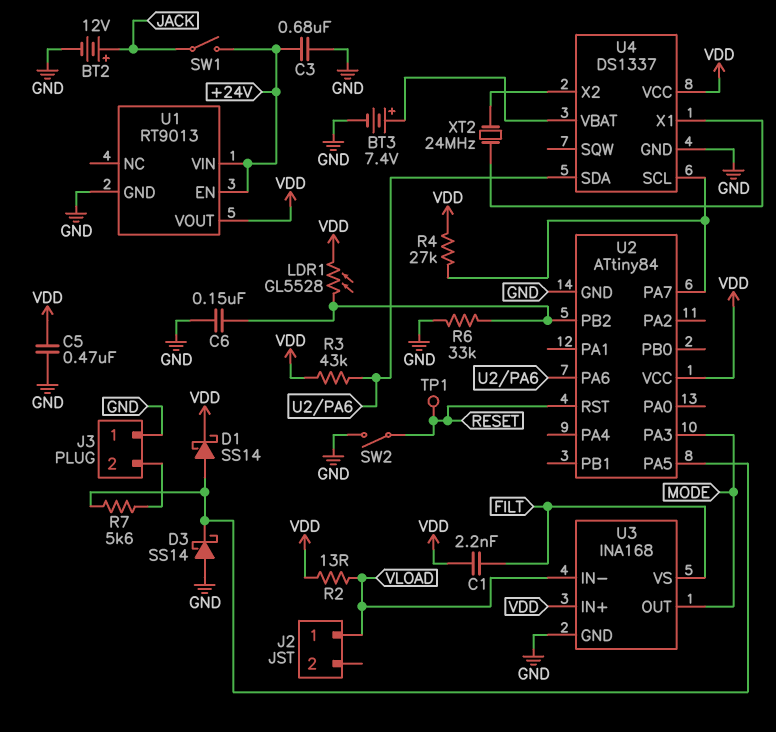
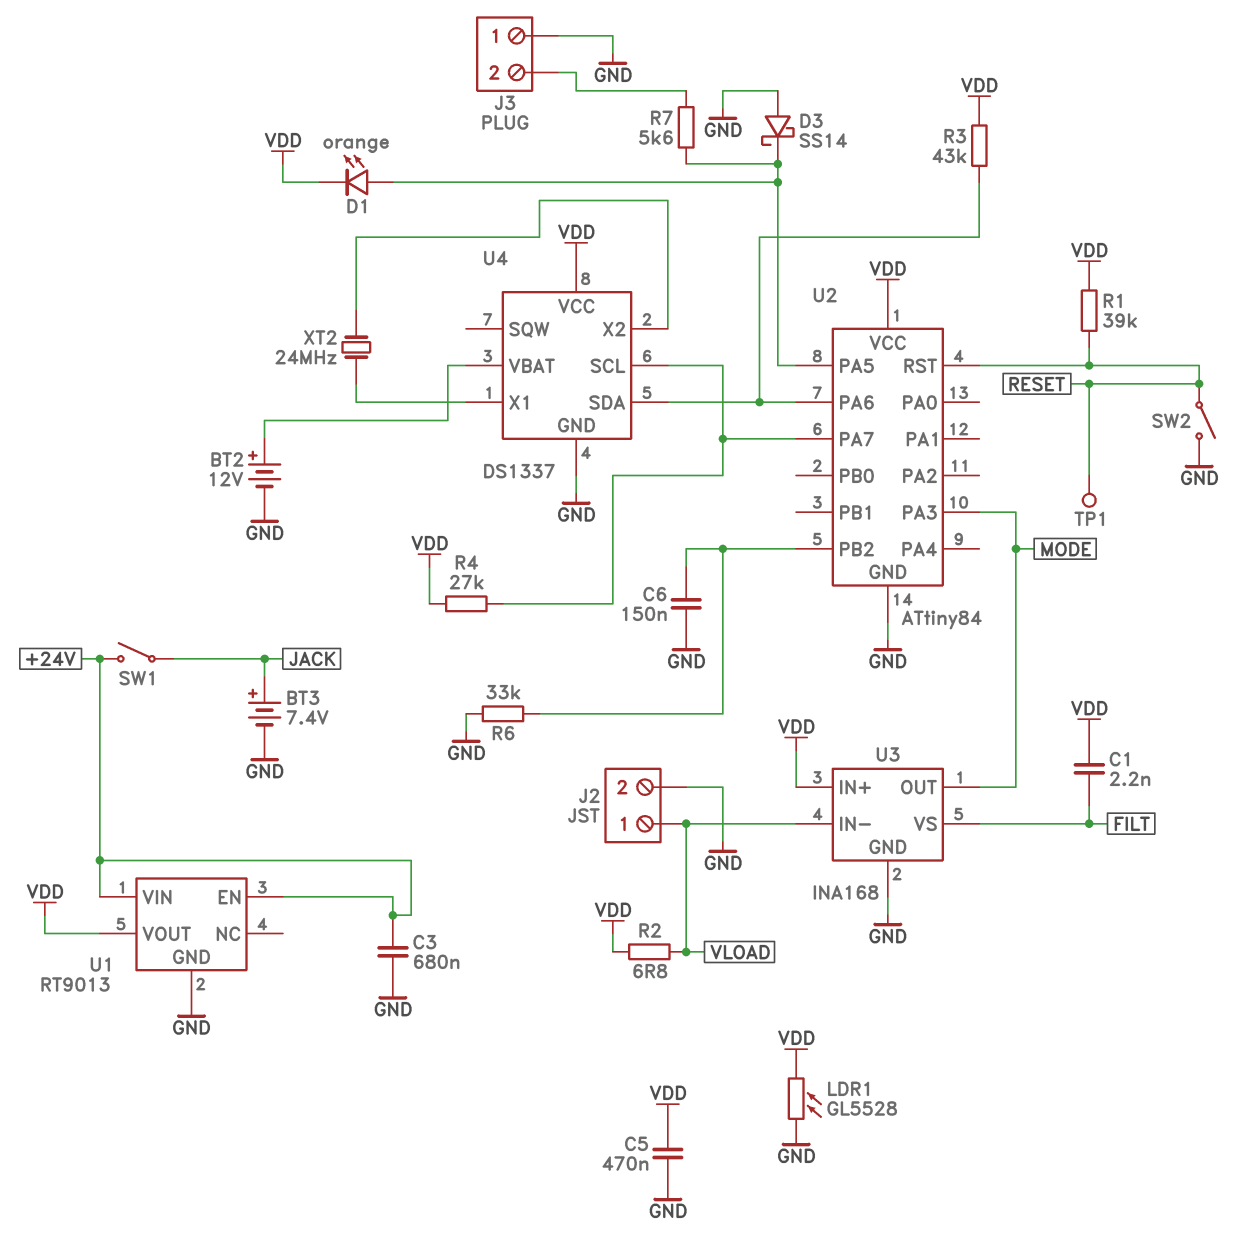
BT2: 12V (plus JACK, minus GND) -> 12V (plus U4/VBAT, minus GND)
BT3: 7.4V (plus U4/VBAT, minus GND) -> 7.4V (plus JACK, minus GND)
D1: schottky SS14 (A U2/PA5, K VDD) -> LED orange (A U2/PA5, K VDD)
J2 pin 2: none -> GND
LDR1: GL5528 (U2/PB2, VDD) -> GL5528 (GND, VDD)
R1: none -> 39k (RESET, VDD)
R2: 13 (VDD, VLOAD) -> 6.8 (VDD, VLOAD)

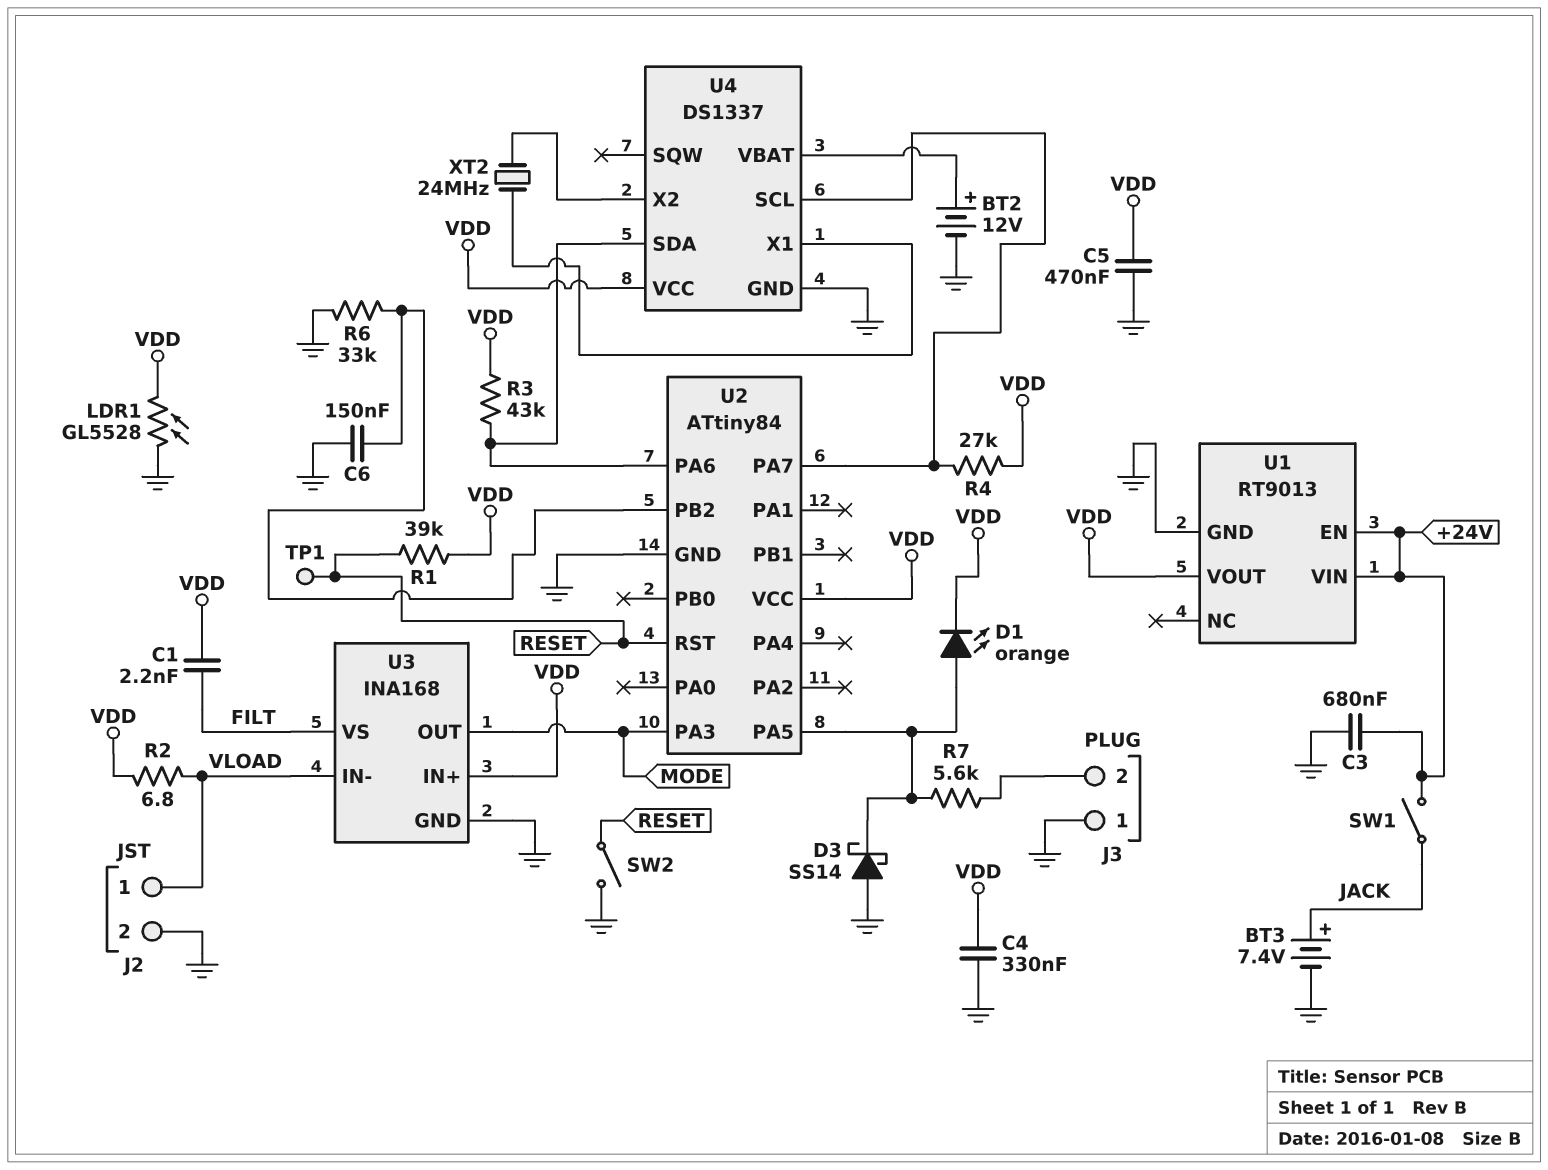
C4: none -> 330nF (GND, VDD)

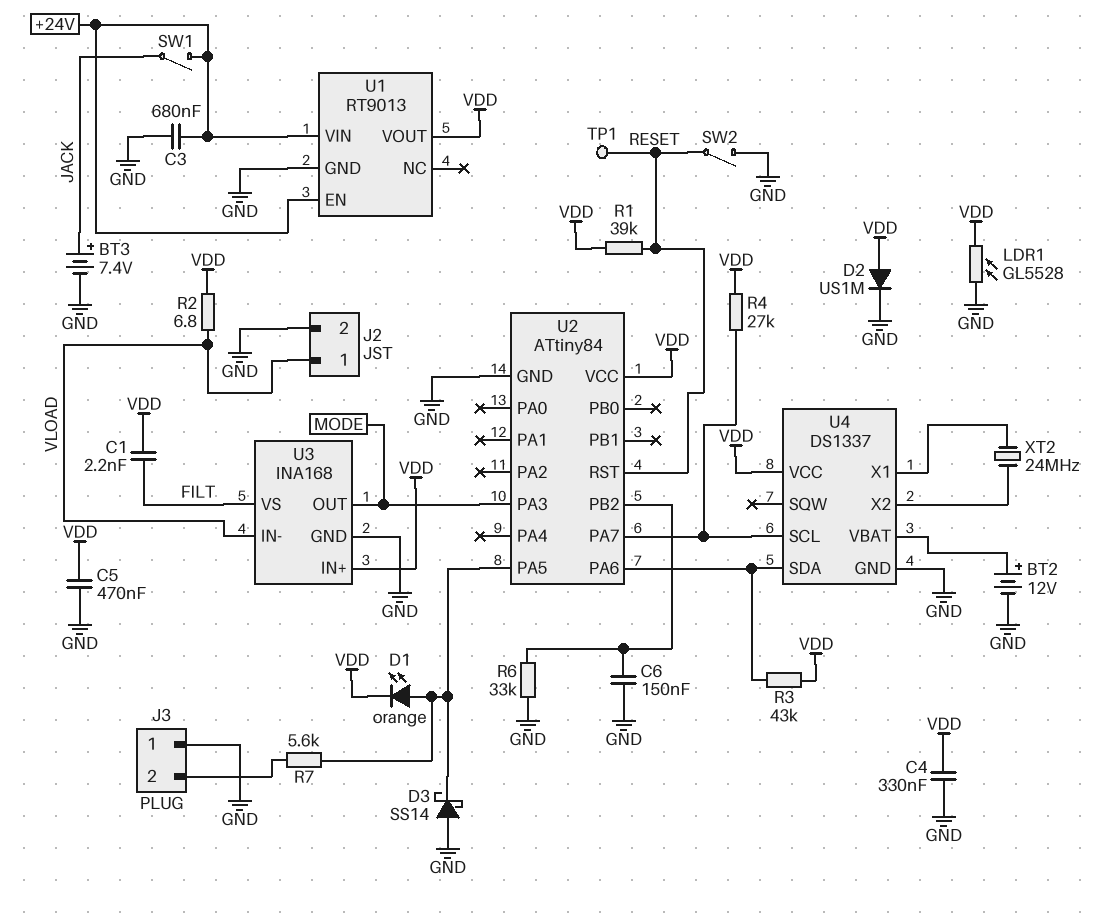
D2: none -> diode US1M (A VDD, K GND)

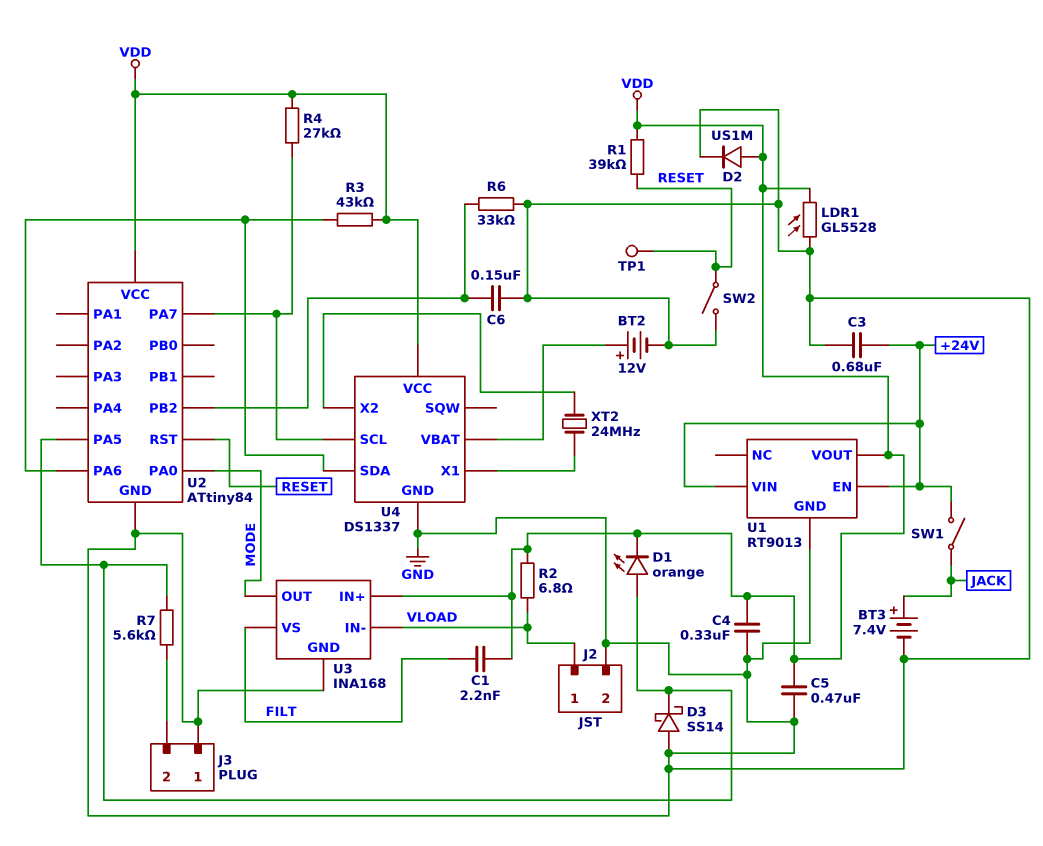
U2 pin PA0: none -> MODE
U2 pin PA3: MODE -> none

